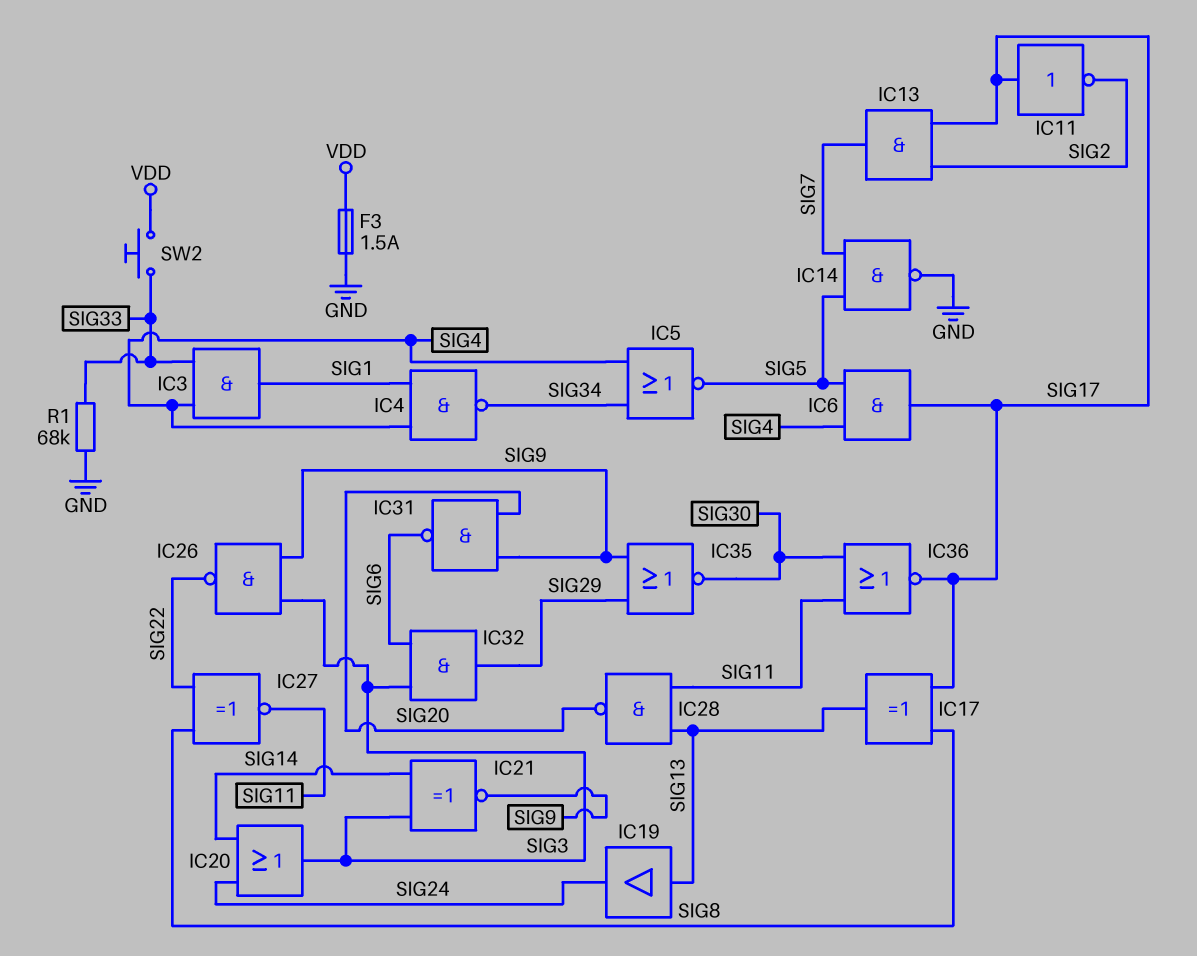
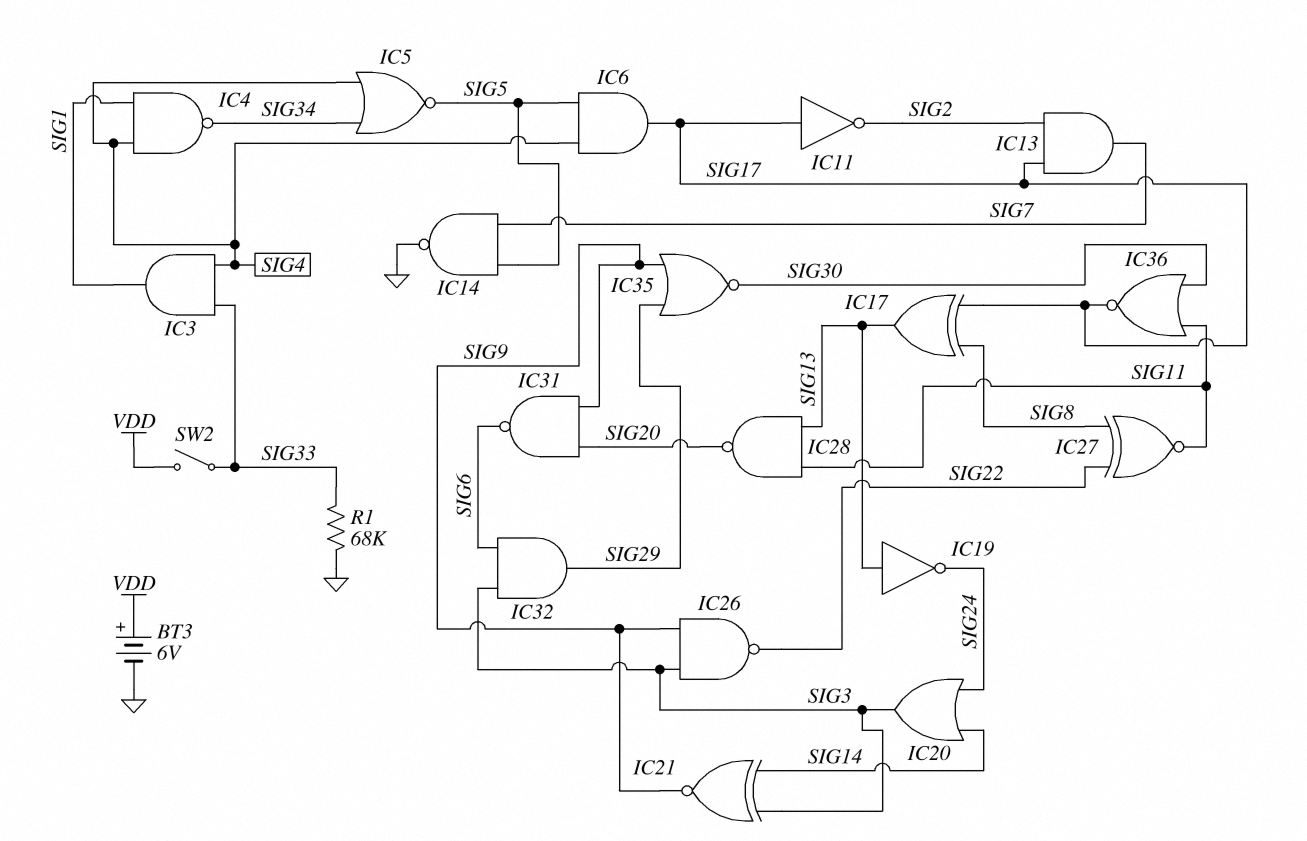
BT3: none -> 6V (plus VDD, minus GND)
F3: 1.5A (GND, VDD) -> none
IC19: buffer (in SIG13, out SIG24) -> NOT (in SIG13, out SIG24)
SW2: button (SIG33, VDD) -> switch (SIG33, VDD)

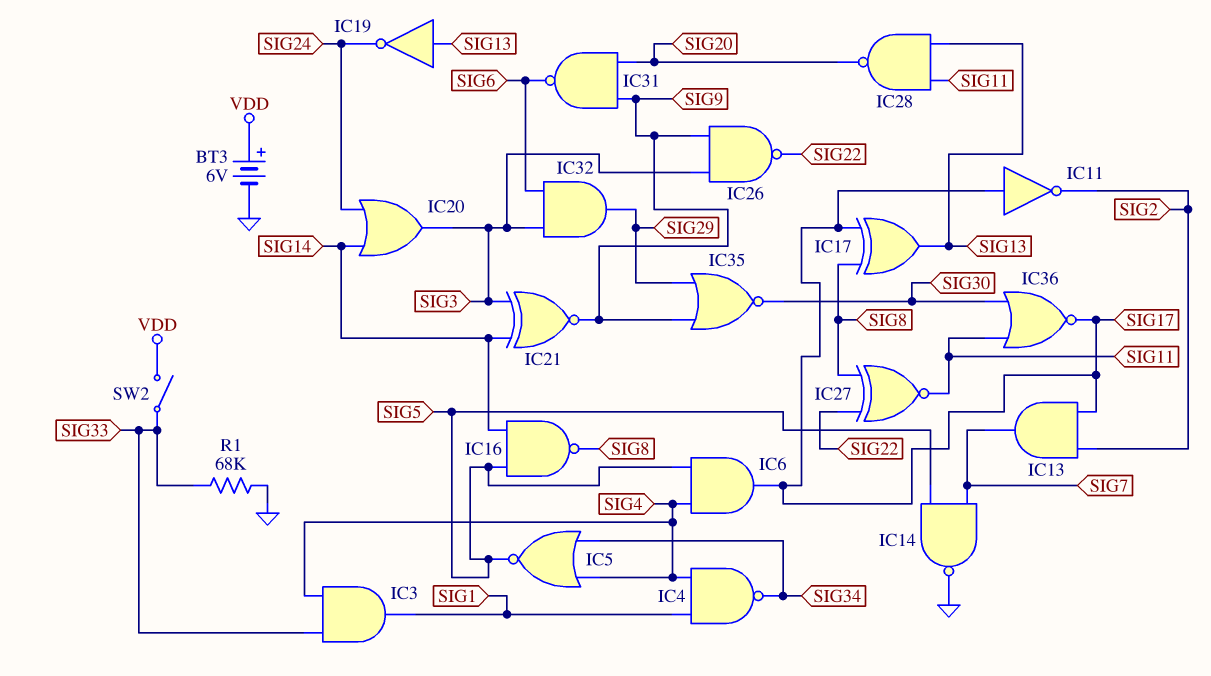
IC16: none -> NAND (in SIG5, in SIG14, out SIG8)

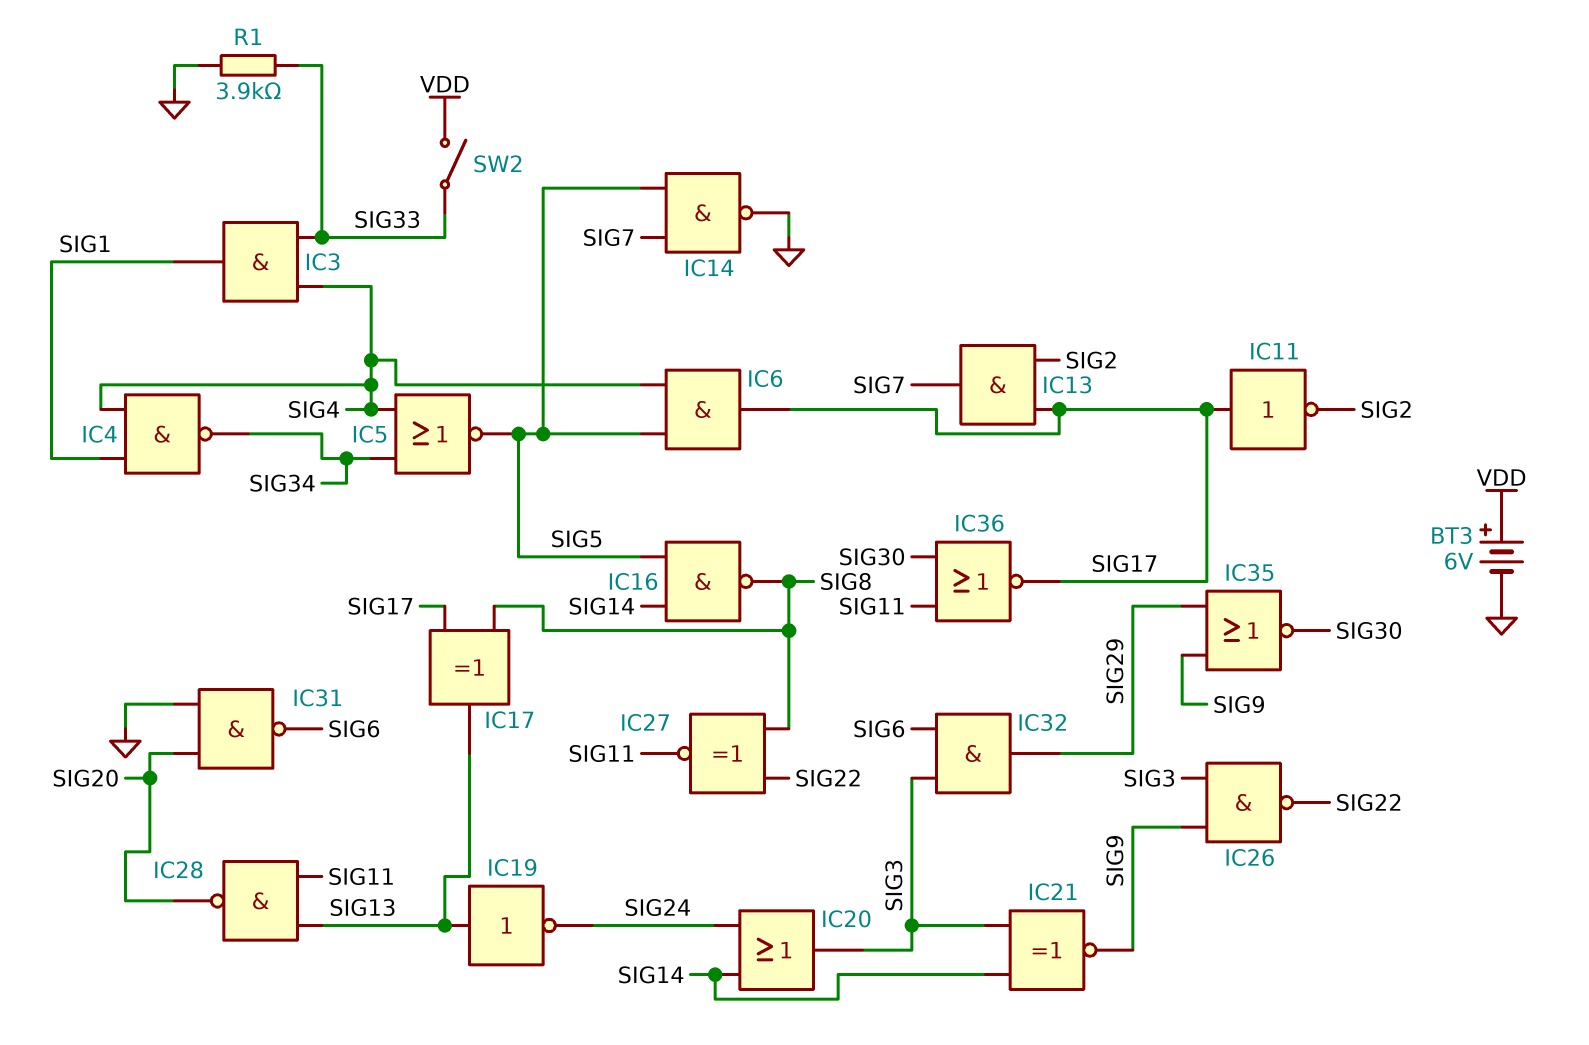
IC31: NAND (in SIG9, in SIG20, out SIG6) -> NAND (in GND, in SIG20, out SIG6)
R1: 68k (GND, SIG33) -> 3.9k (GND, SIG33)

